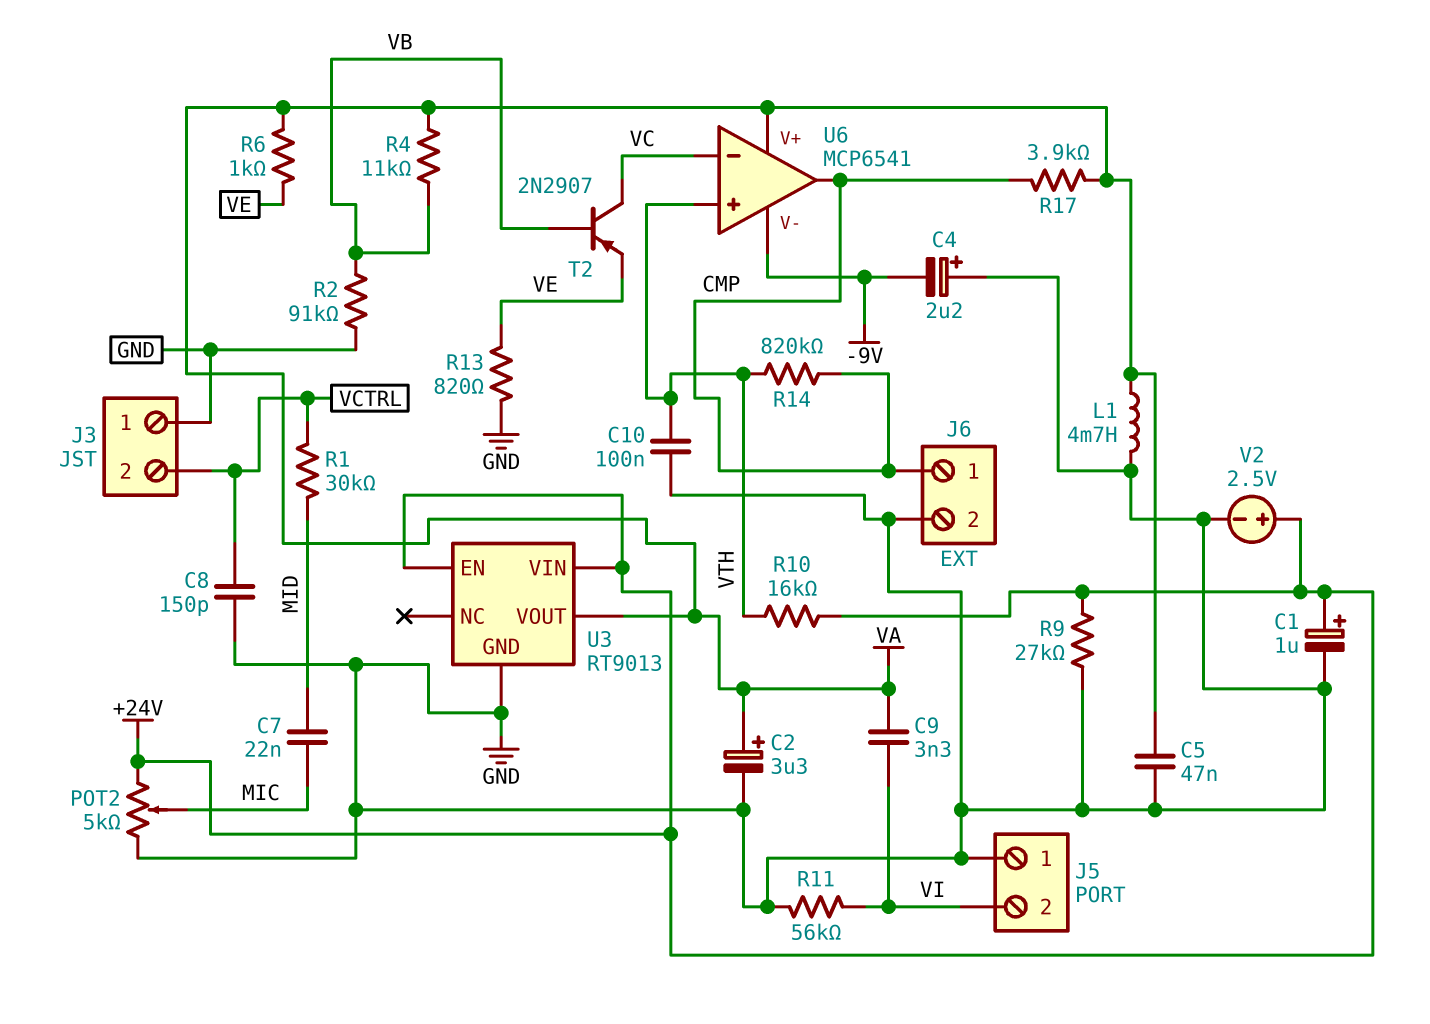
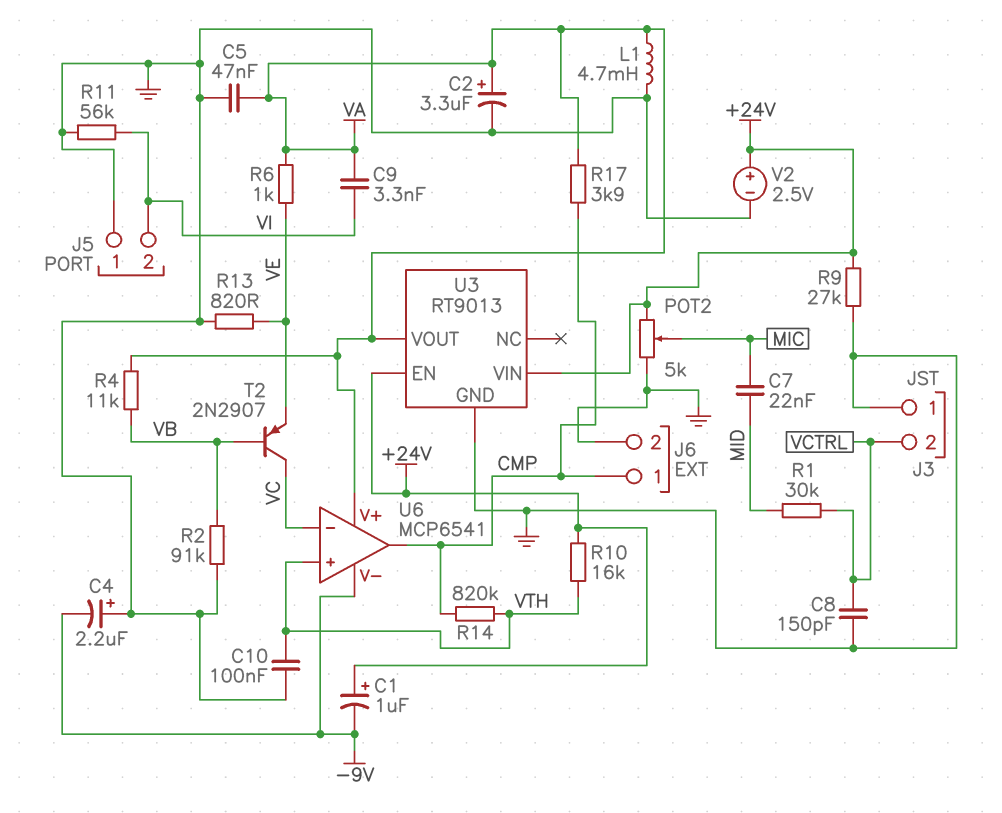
C1: 1uF (plus +24V, minus GND) -> 1uF (plus +24V, minus -9V)

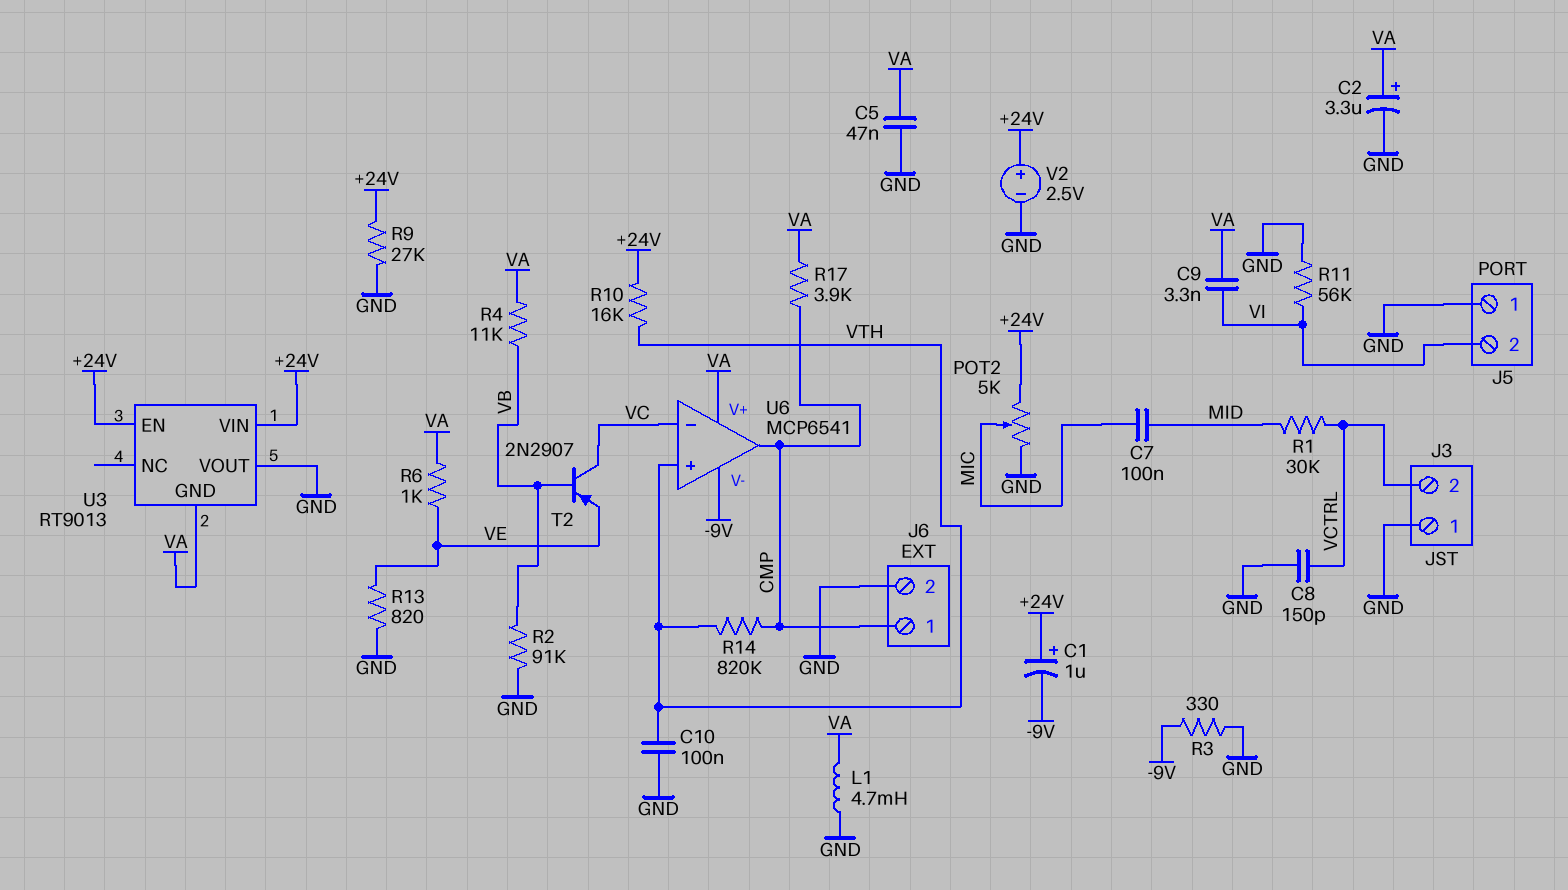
C4: 2.2uF (plus GND, minus -9V) -> none
C7: 22nF (MIC, MID) -> 100nF (MIC, MID)
R3: none -> 330 (-9V, GND)
U3 pin GND: GND -> VA
U3 pin VOUT: VA -> GND

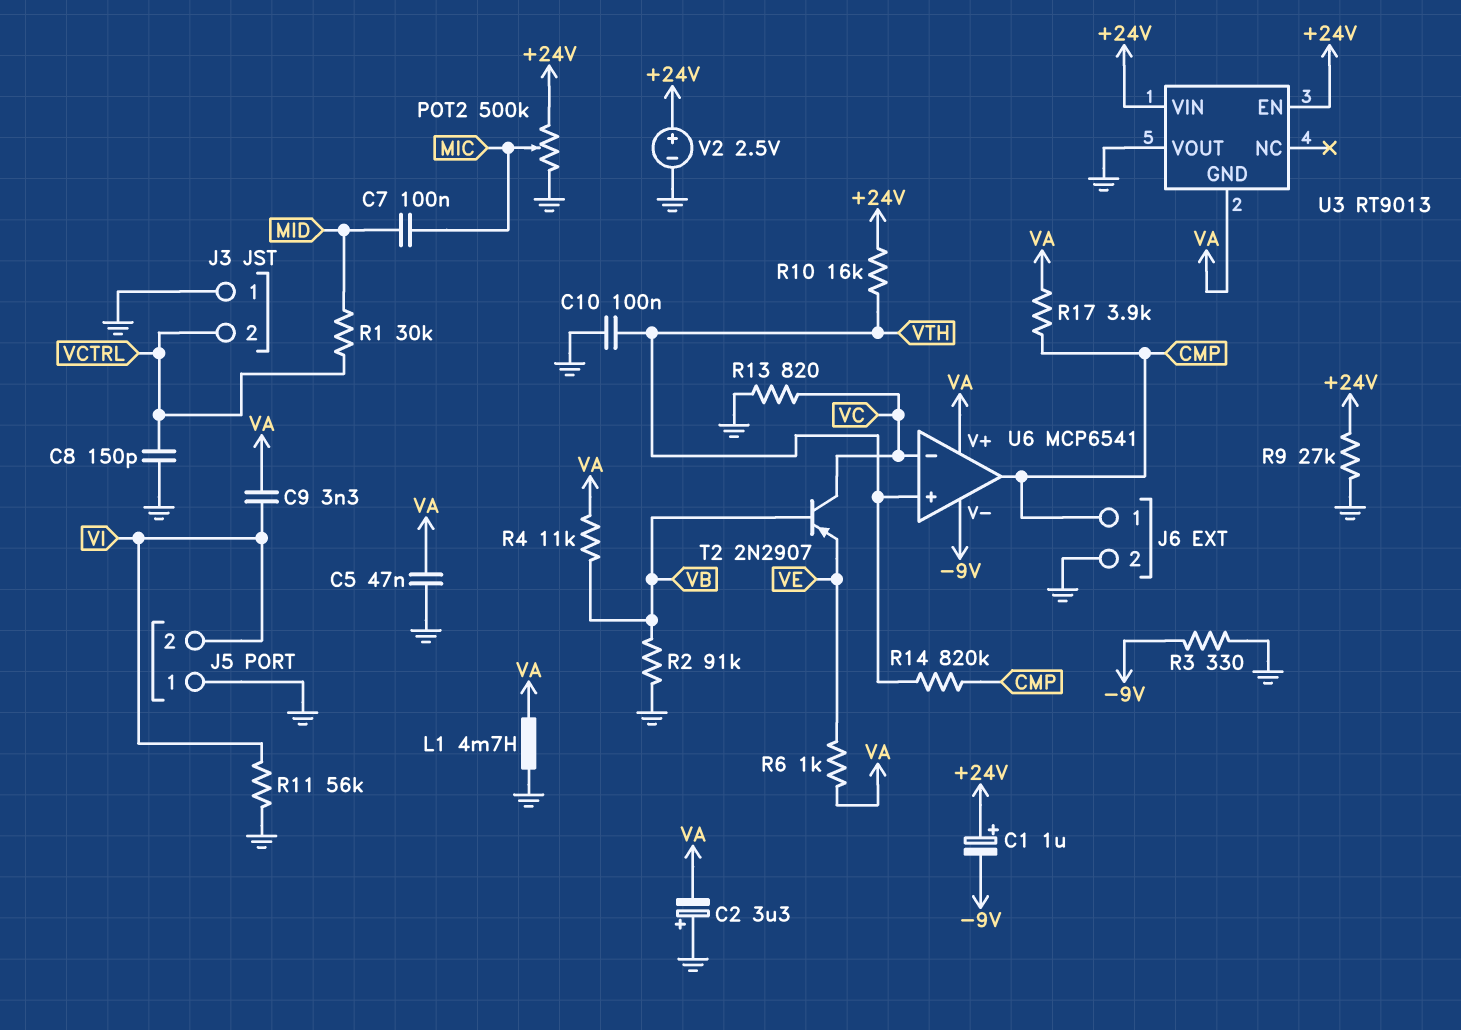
C2: 3.3uF (plus VA, minus GND) -> 3.3uF (plus GND, minus VA)
POT2: 5k (+24V, GND, wiper MIC) -> 500k (+24V, GND, wiper MIC)
R13: 820 (GND, VE) -> 820 (GND, VC)

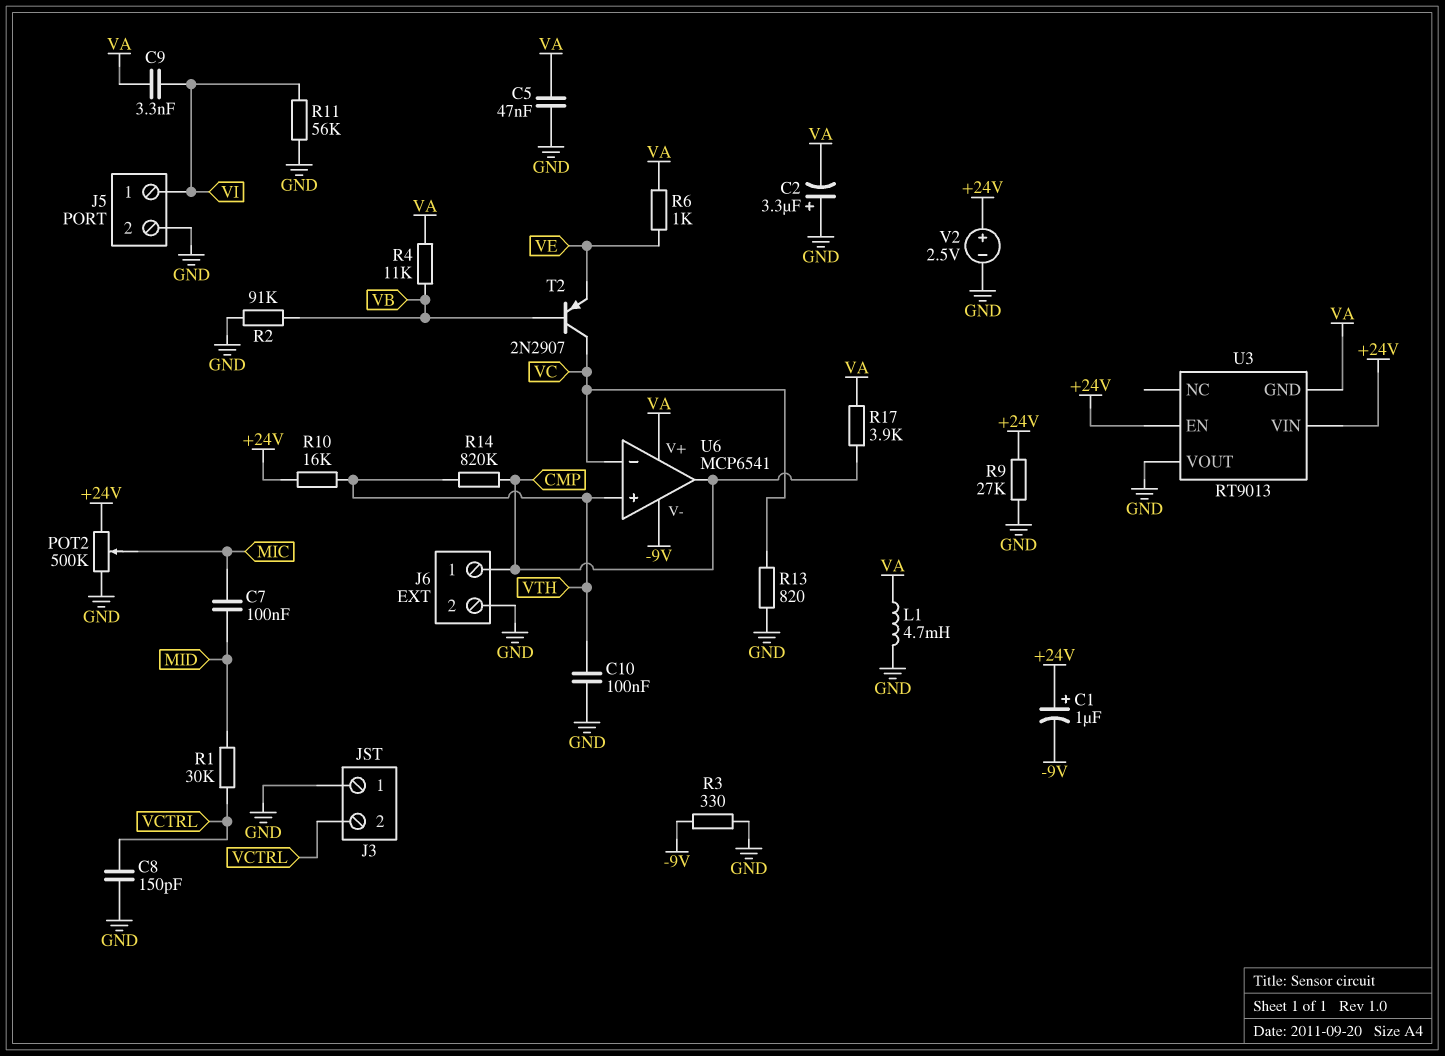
J5 pin 1: GND -> VI
J5 pin 2: VI -> GND

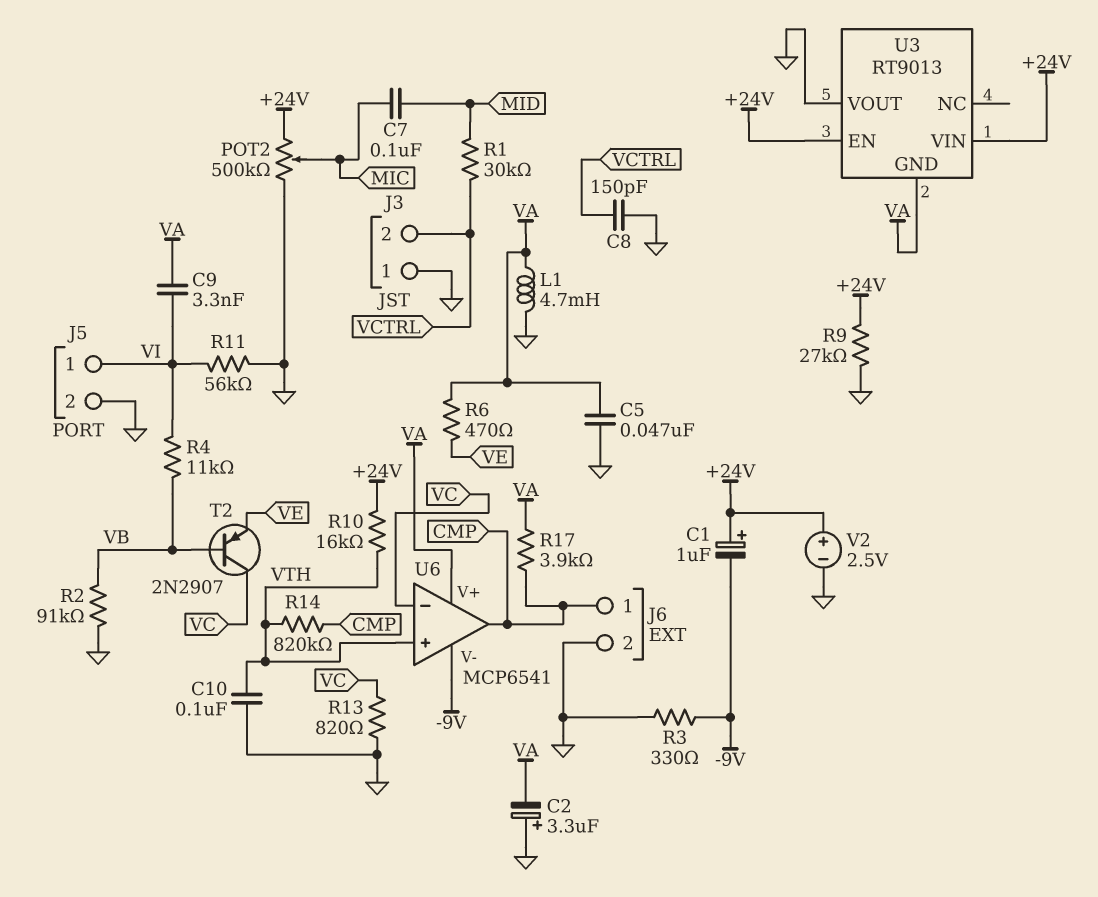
R4: 11k (VA, VB) -> 11k (VB, VI)
R6: 1k (VA, VE) -> 470 (VA, VE)

